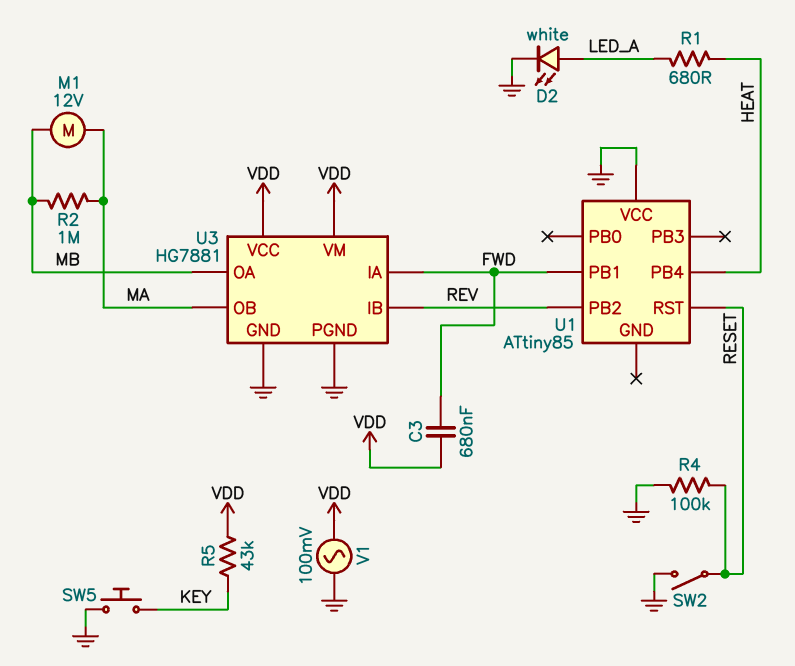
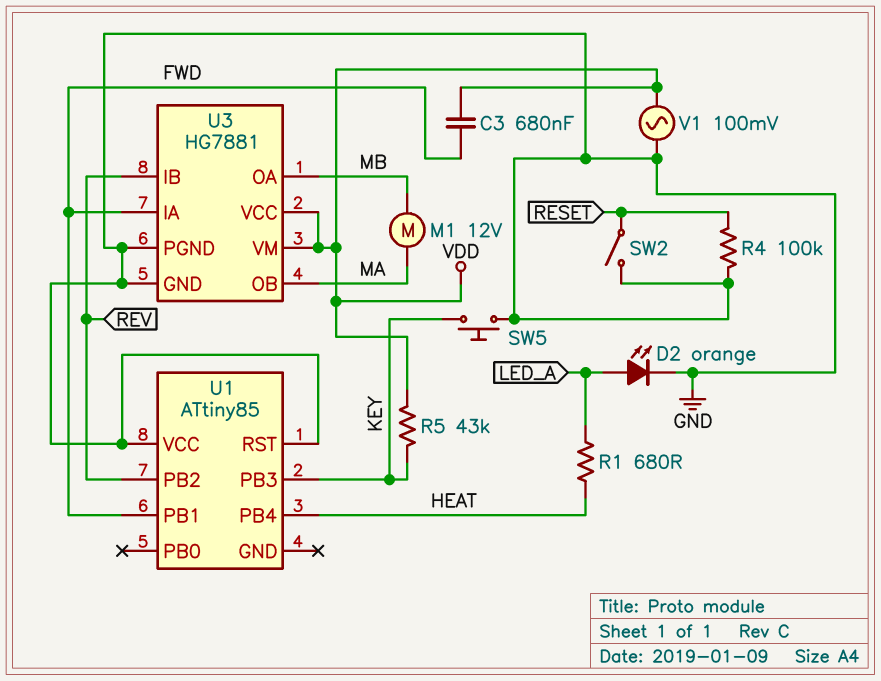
D2: LED white (A LED_A, K GND) -> LED orange (A LED_A, K GND)
R2: 1M (MA, MB) -> none
U1 pin PB3: none -> KEY
U1 pin RST: RESET -> GND

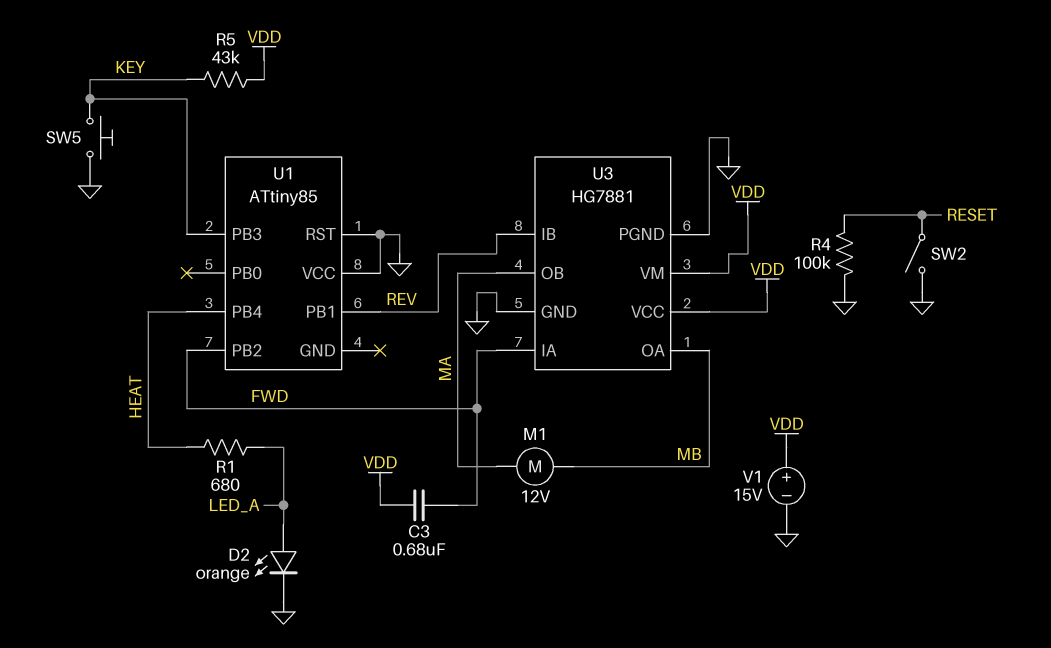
U1 pin PB1: FWD -> REV
U1 pin PB2: REV -> FWD
V1: AC 100mV (GND, VDD) -> 15V (plus VDD, minus GND)

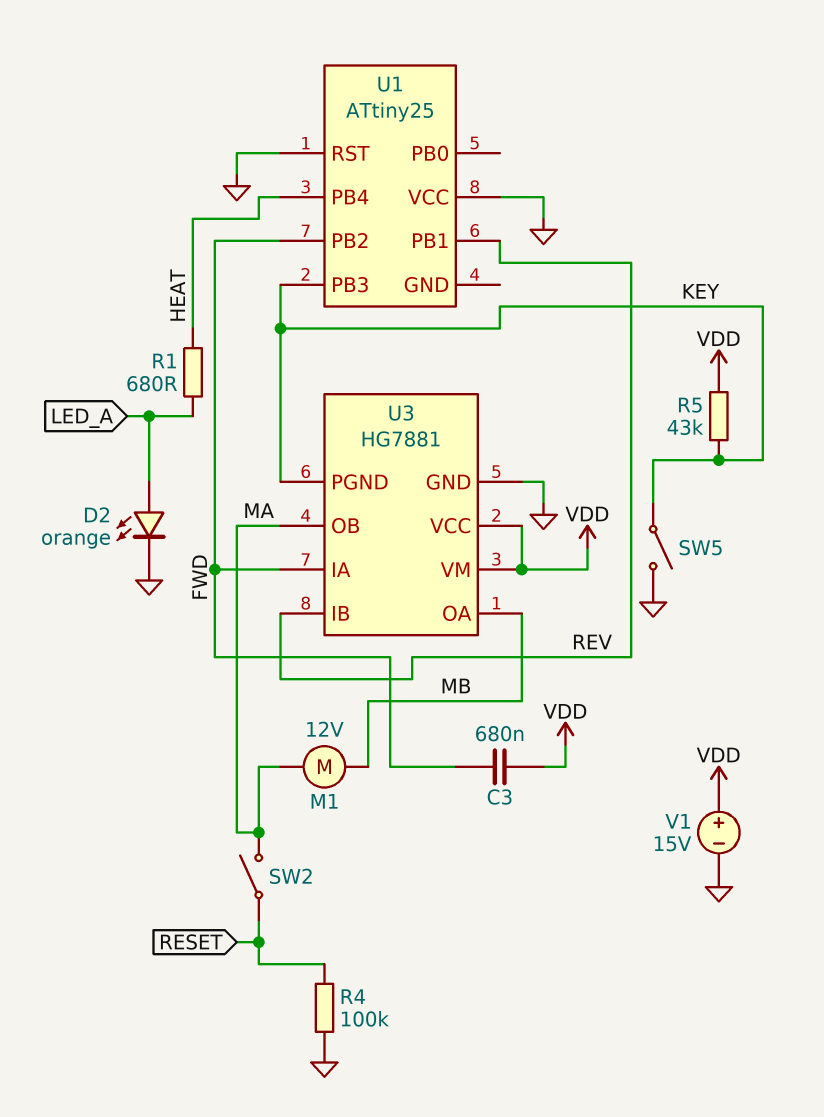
SW2: switch (GND, RESET) -> switch (MA, RESET)
SW5: button (GND, KEY) -> switch (GND, KEY)
U1: ATtiny85 -> ATtiny25
U3 pin PGND: GND -> KEY

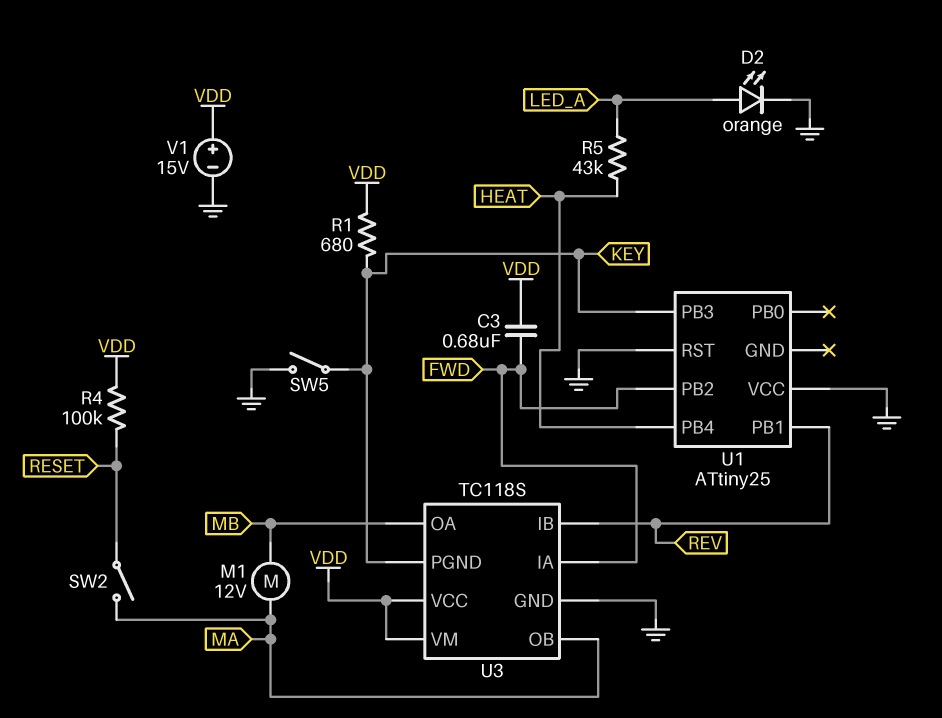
R1: 680 (HEAT, LED_A) -> 680 (KEY, VDD)
R4: 100k (GND, RESET) -> 100k (RESET, VDD)
R5: 43k (KEY, VDD) -> 43k (HEAT, LED_A)
U3: HG7881 -> TC118S

